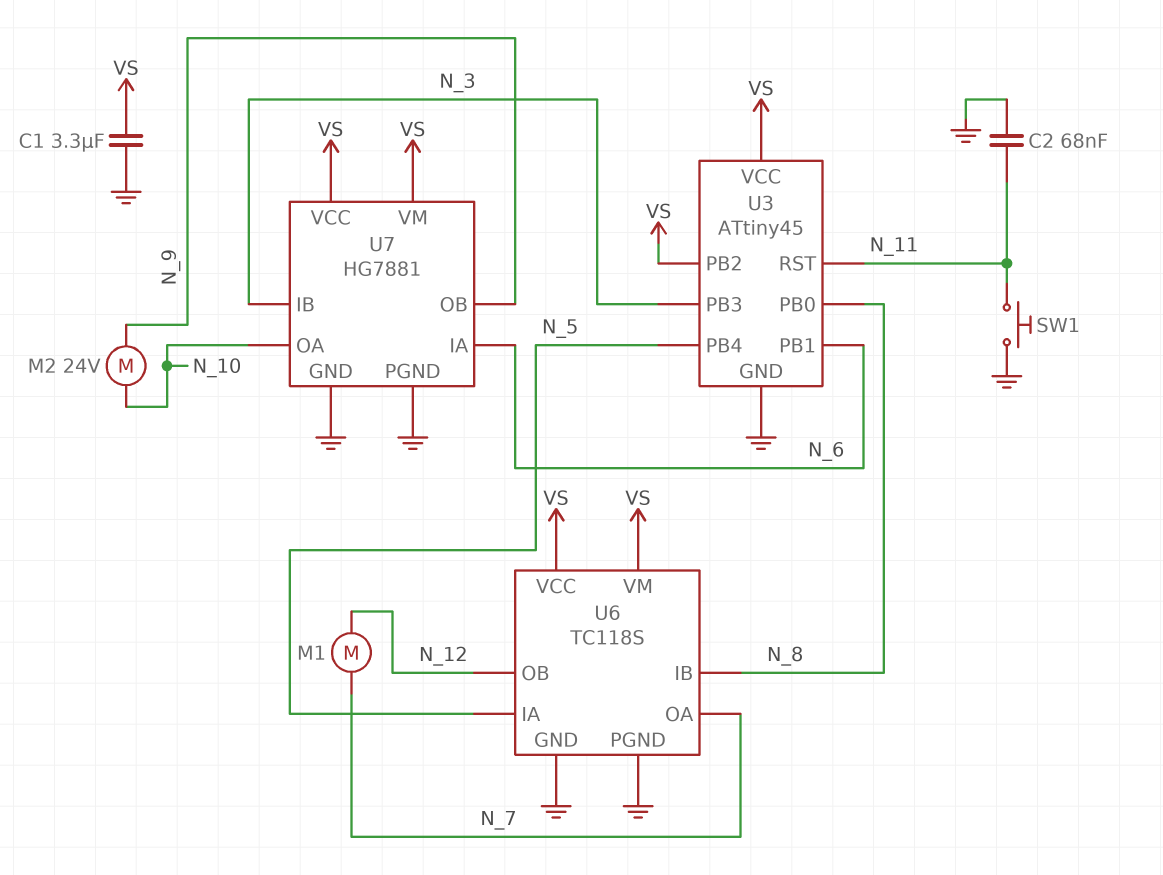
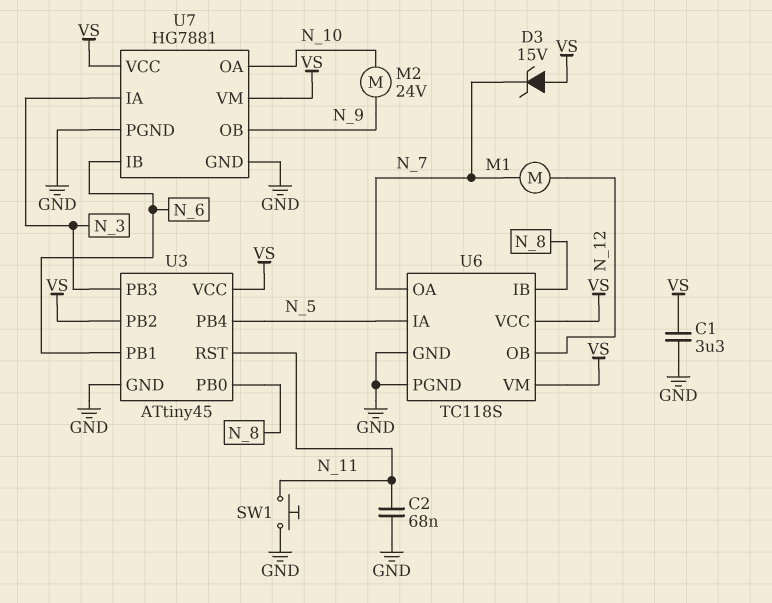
D3: none -> zener 15V (A VS, K N_7)
U7 pin IA: N_6 -> N_3
U7 pin IB: N_3 -> N_6

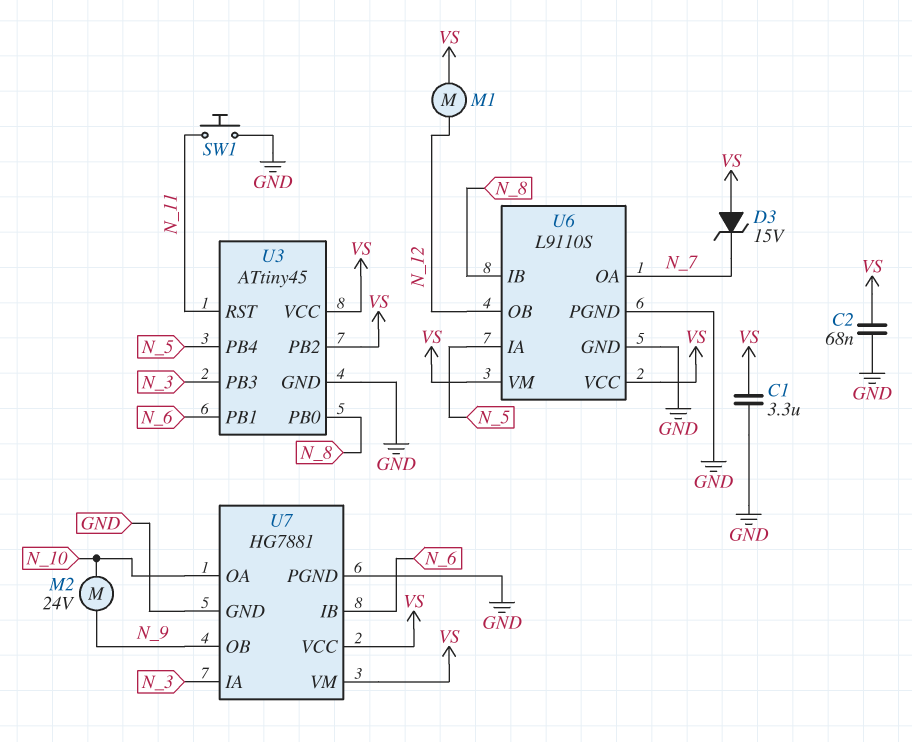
C2: 68nF (GND, N_11) -> 68nF (GND, VS)
M1: motor (N_7, N_12) -> motor (N_12, VS)
U6: TC118S -> L9110S

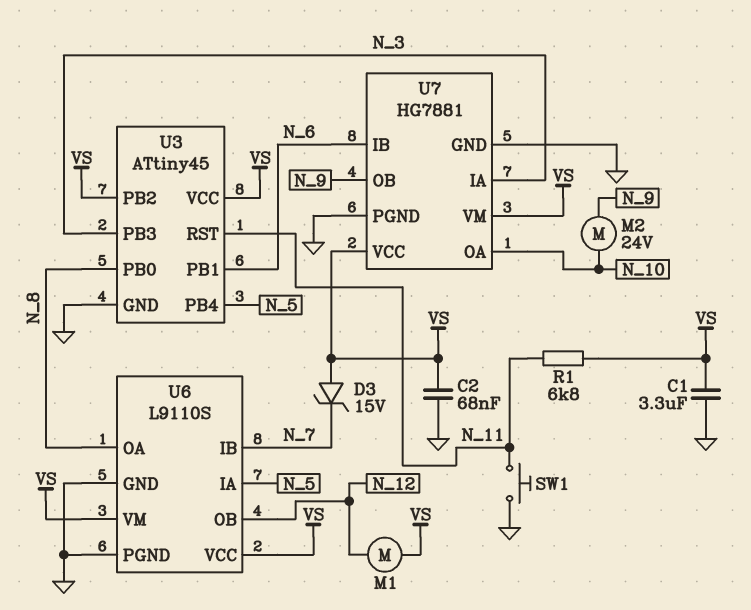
R1: none -> 6.8k (N_11, VS)
U6 pin IB: N_8 -> N_7
U6 pin OA: N_7 -> N_8

